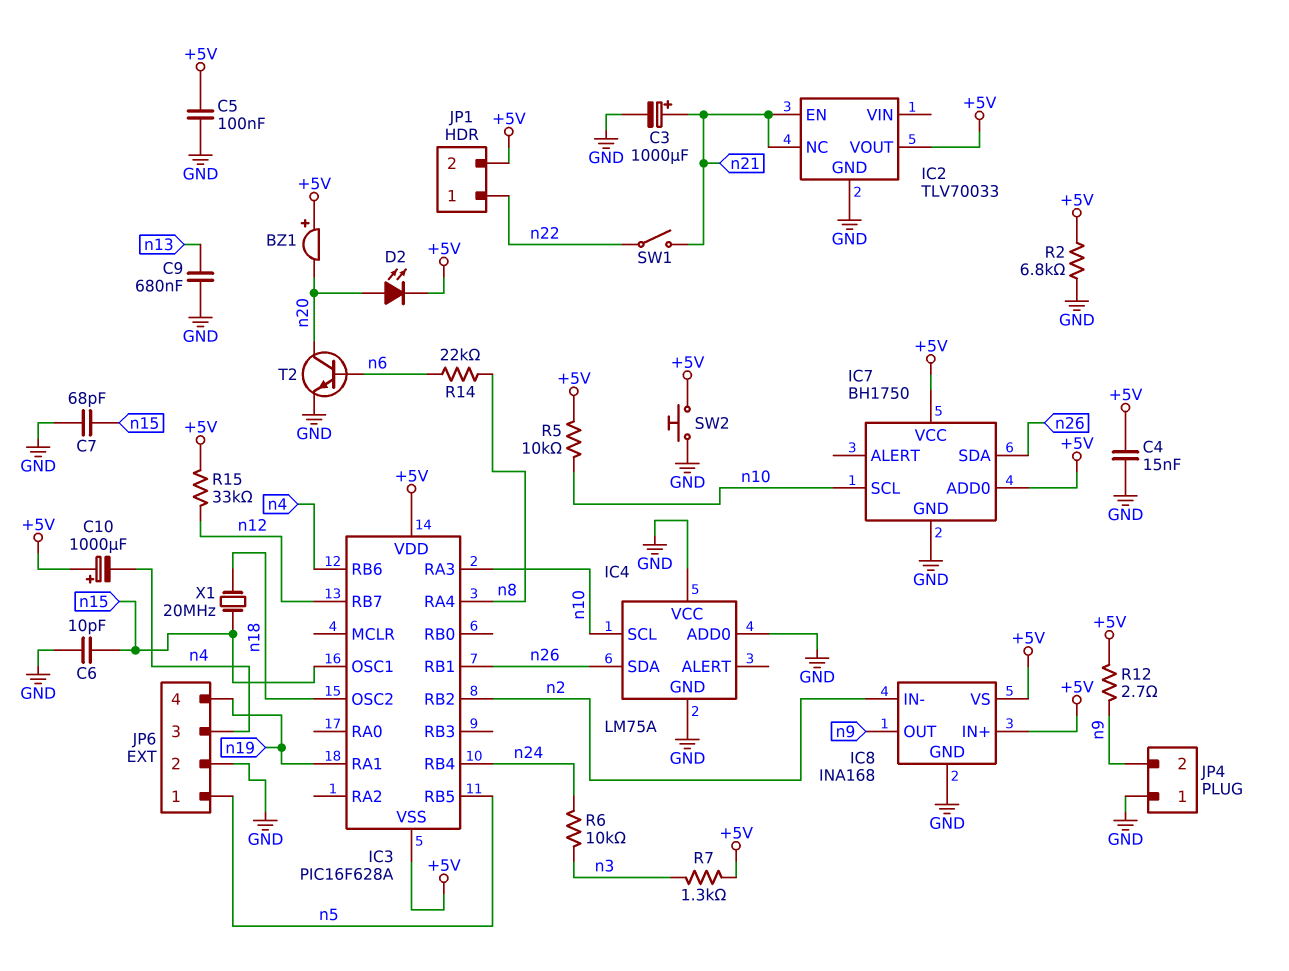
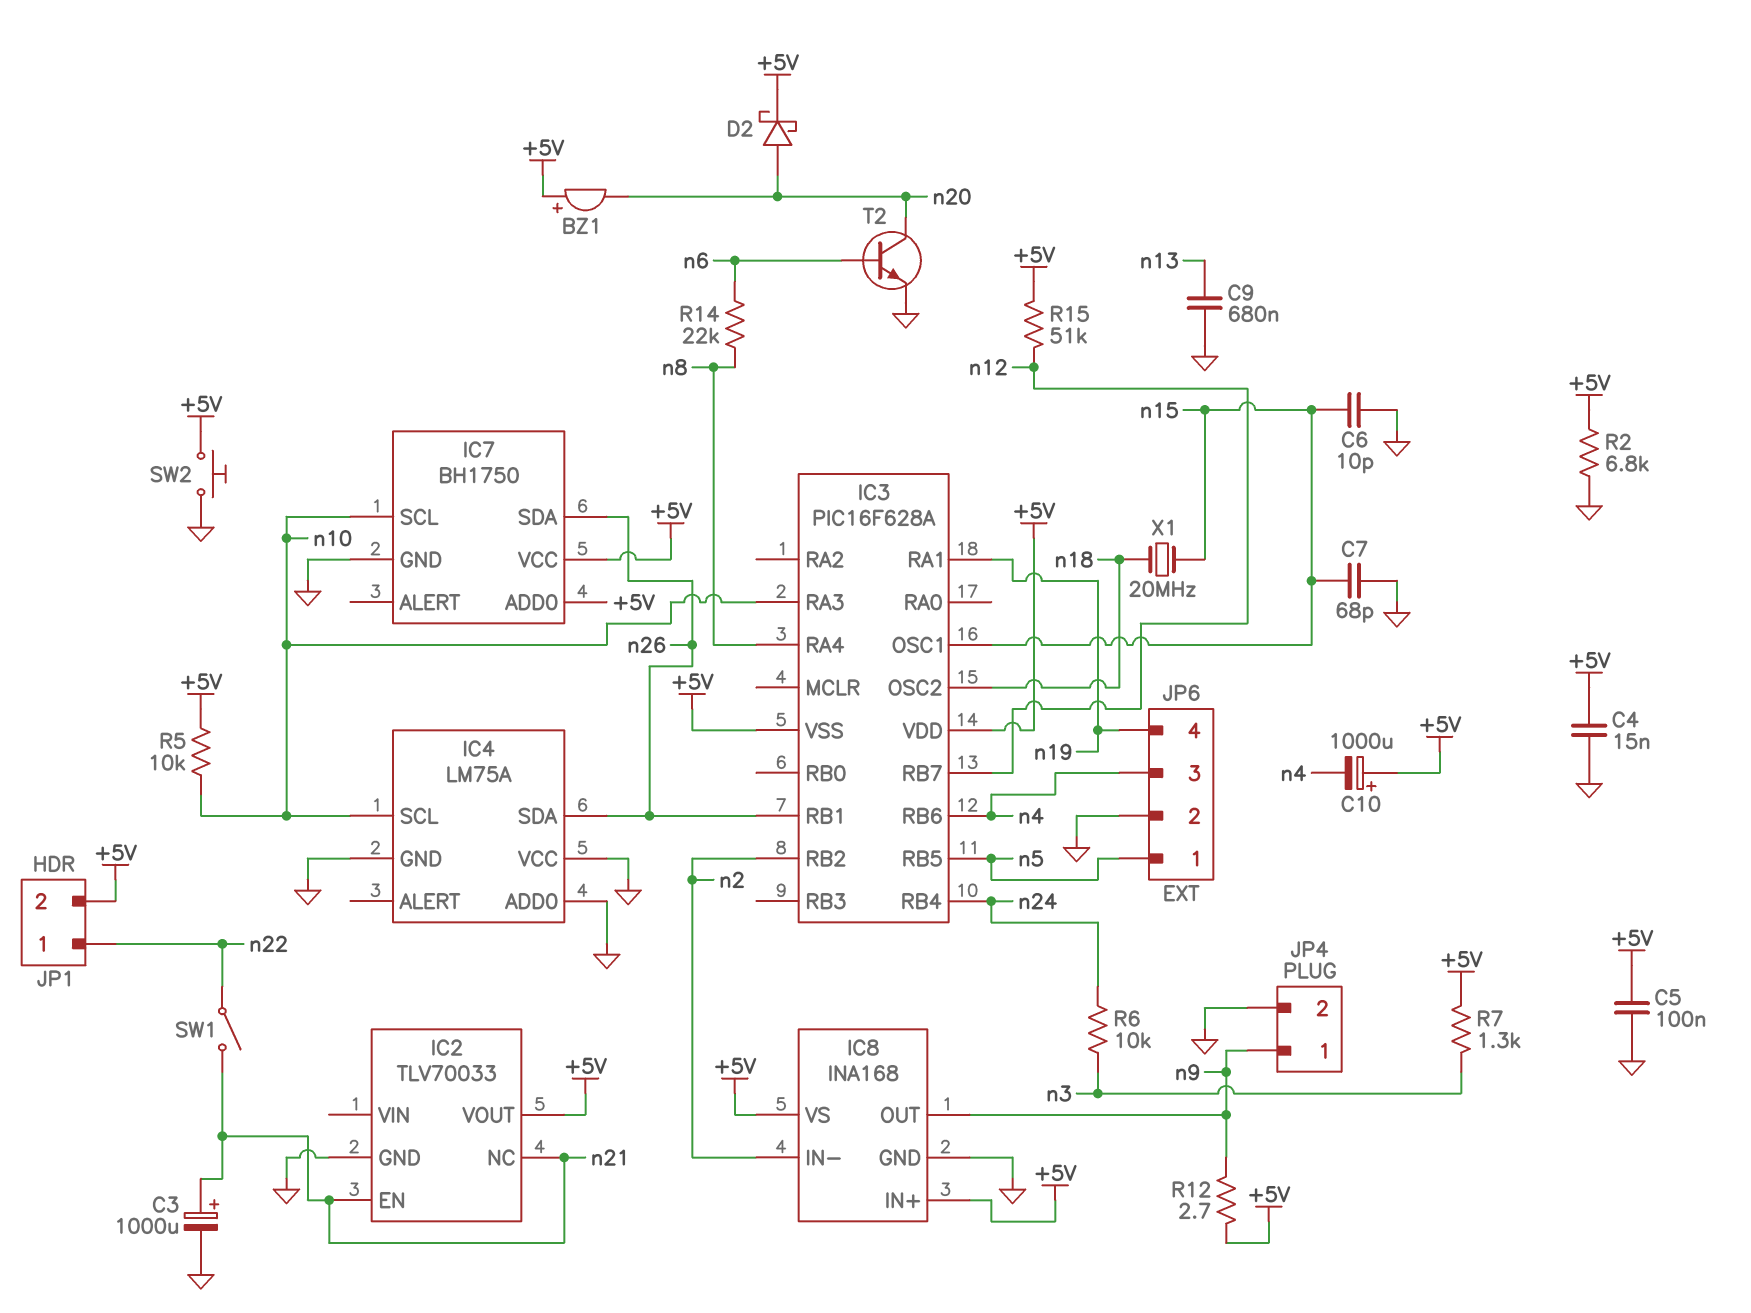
D2: LED (A n20, K +5V) -> schottky (A n20, K +5V)
JP4 pin 1: GND -> n9
JP4 pin 2: n9 -> GND
R15: 33k (+5V, n12) -> 51k (+5V, n12)

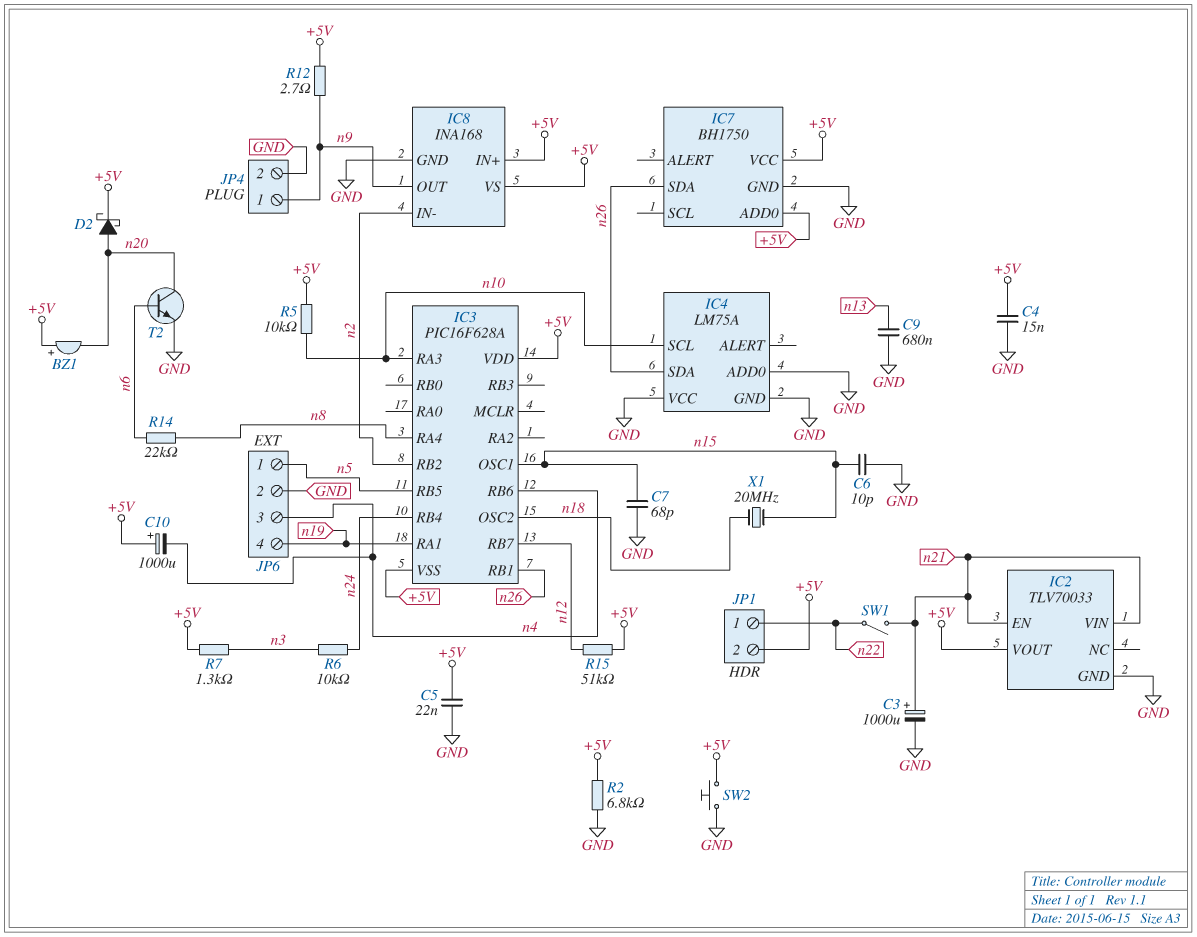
C5: 100nF (+5V, GND) -> 22nF (+5V, GND)
IC2 pin NC: n21 -> none
IC2 pin VIN: none -> n21
IC7 pin SCL: n10 -> none

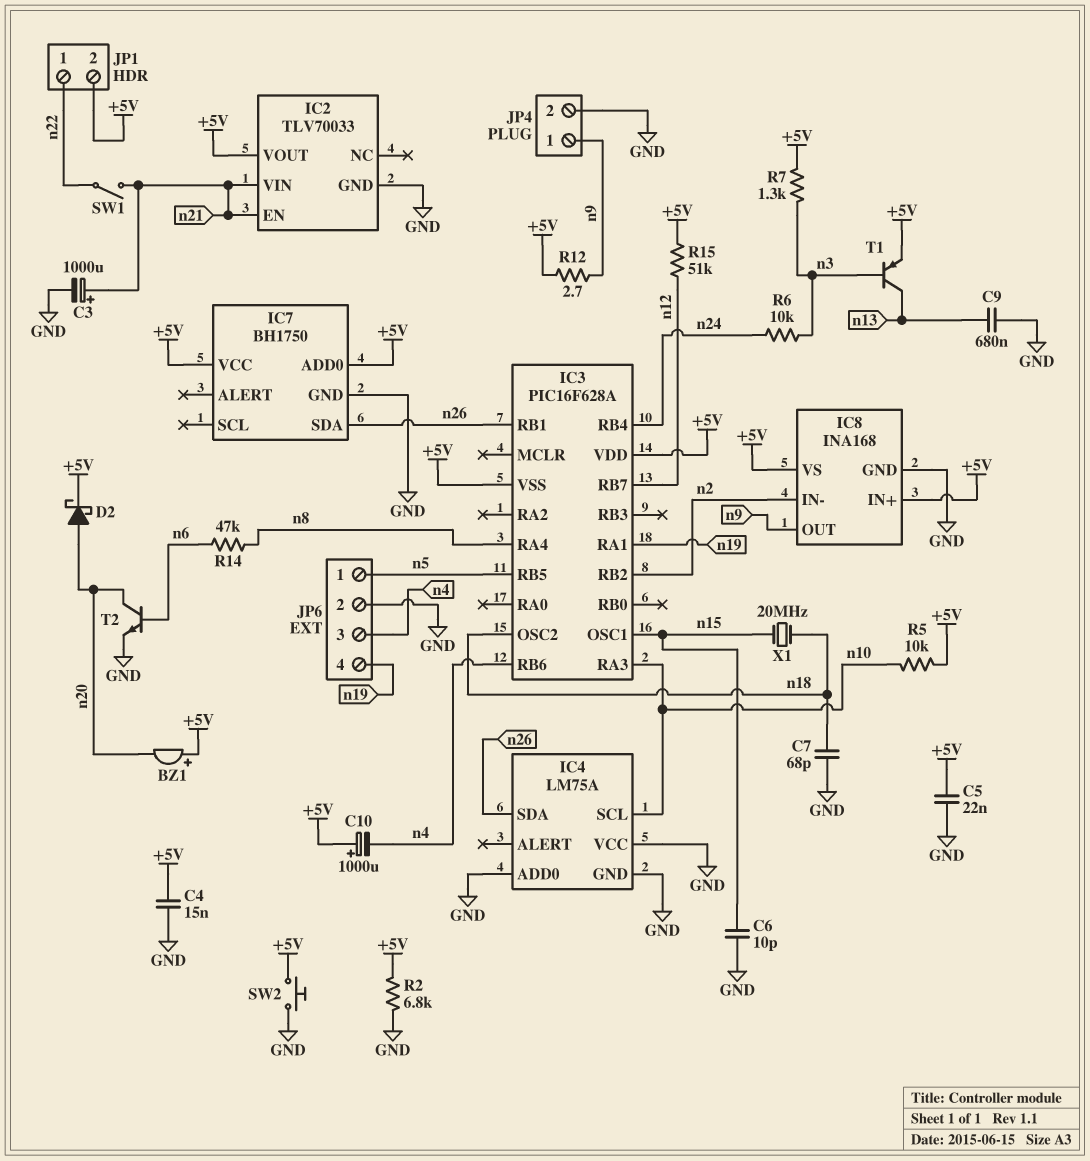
C7: 68pF (GND, n15) -> 68pF (GND, n18)
R14: 22k (n6, n8) -> 47k (n6, n8)
T1: none -> PNP (B n3, C n13, E +5V)

